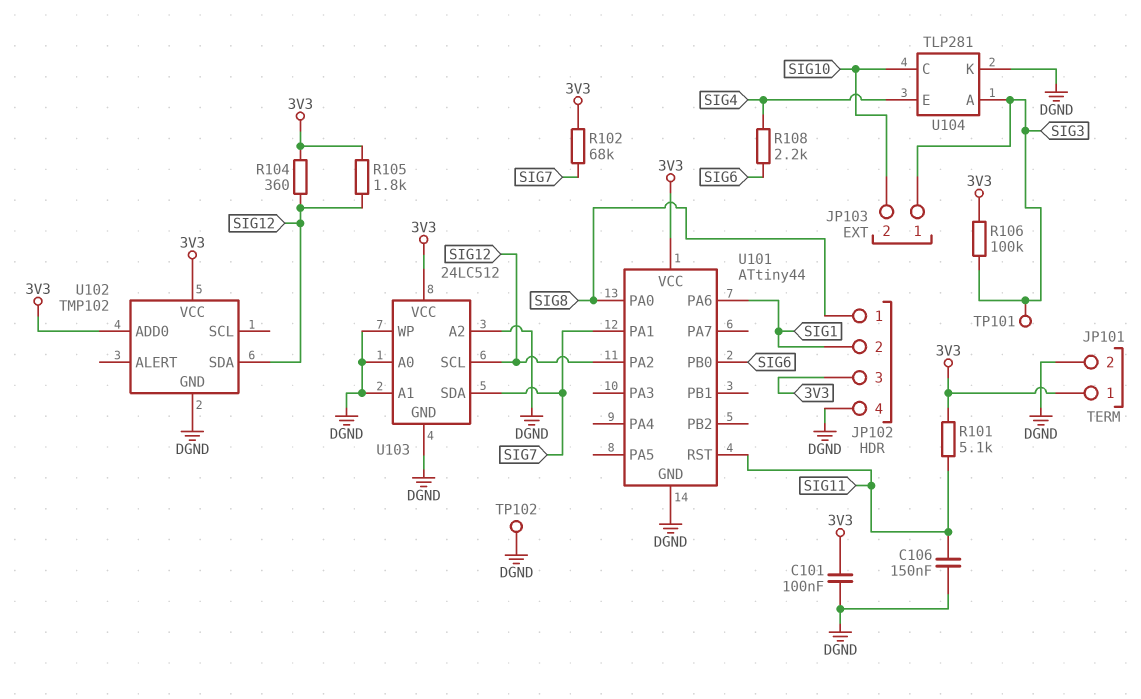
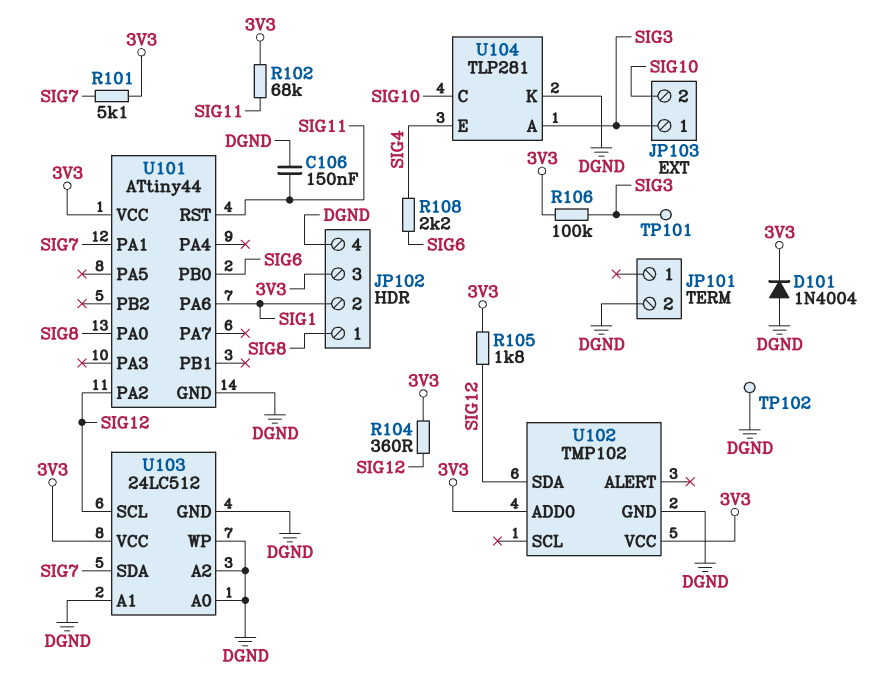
C101: 100nF (3V3, DGND) -> none
D101: none -> diode 1N4004 (A DGND, K 3V3)
JP101 pin 1: 3V3 -> none
R101: 5.1k (3V3, SIG11) -> 5.1k (3V3, SIG7)
R102: 68k (3V3, SIG7) -> 68k (3V3, SIG11)

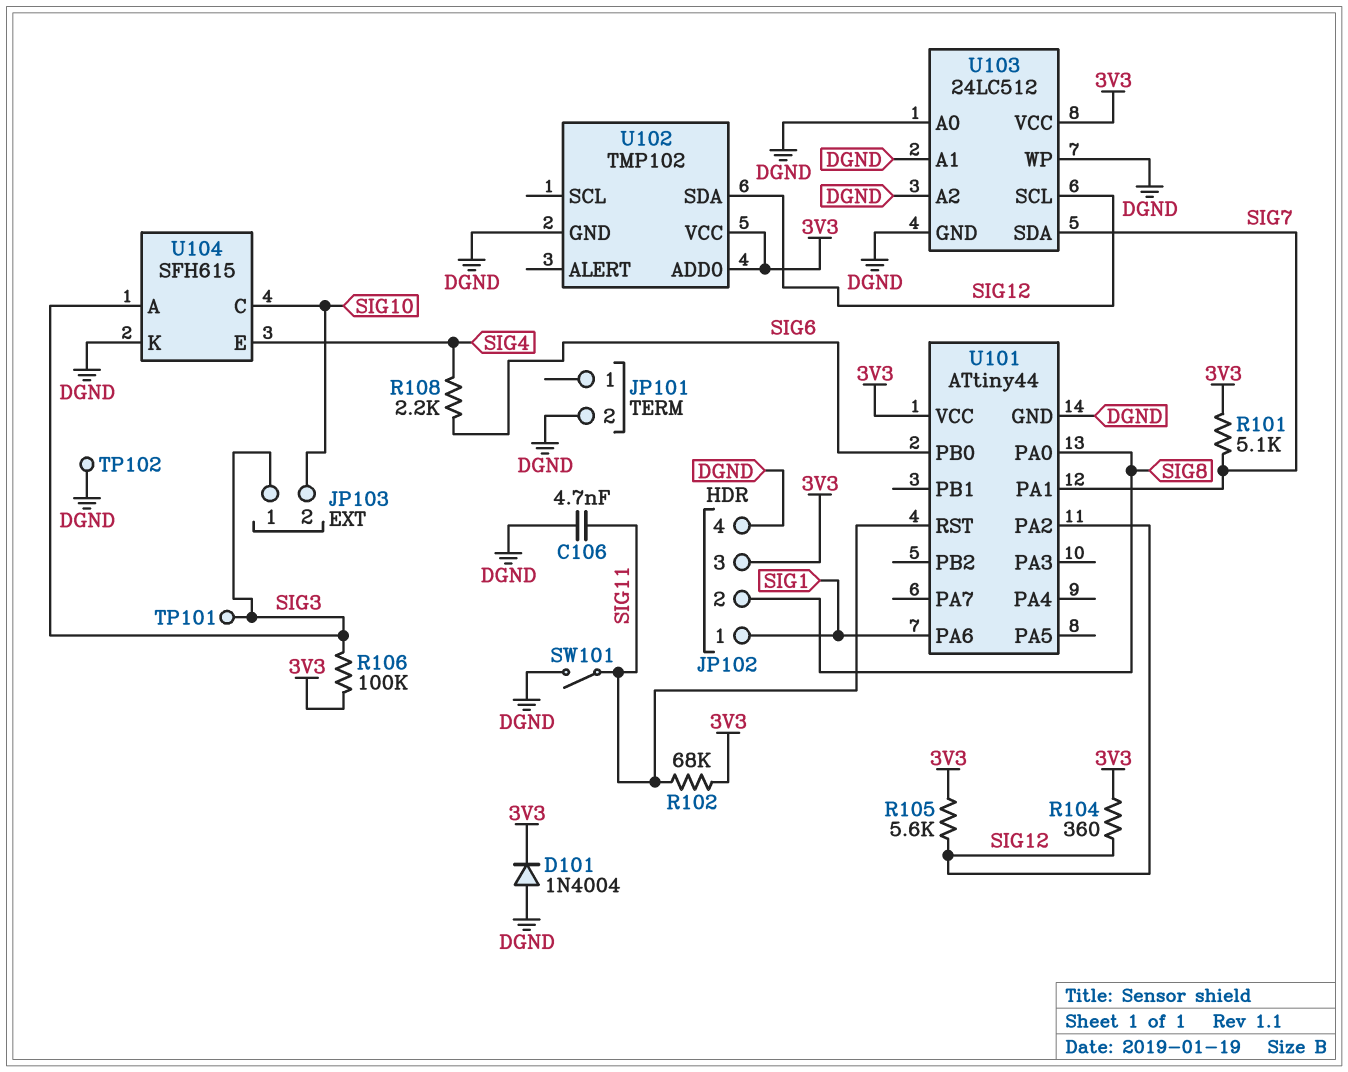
C106: 150nF (DGND, SIG11) -> 4.7nF (DGND, SIG11)
JP102 pin 1: SIG8 -> SIG1
JP102 pin 2: SIG1 -> SIG8
R105: 1.8k (3V3, SIG12) -> 5.6k (3V3, SIG12)
SW101: none -> switch (DGND, SIG11)
U104: TLP281 -> SFH615

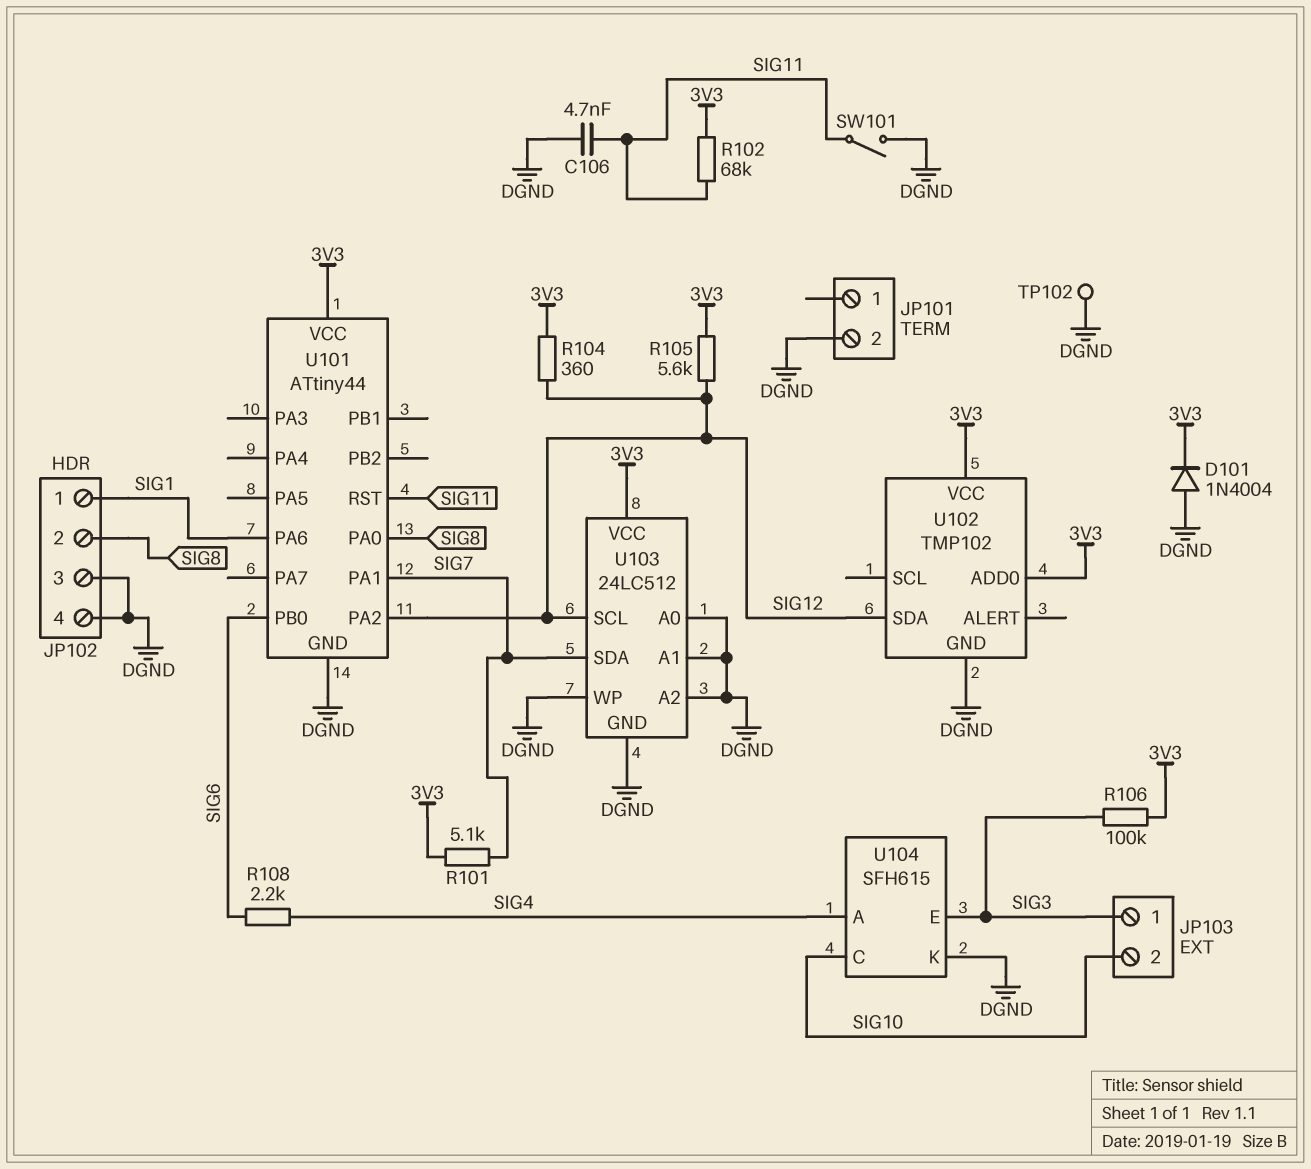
JP102 pin 3: 3V3 -> DGND
TP101: test point (SIG3) -> none
U104 pin A: SIG3 -> SIG4
U104 pin E: SIG4 -> SIG3

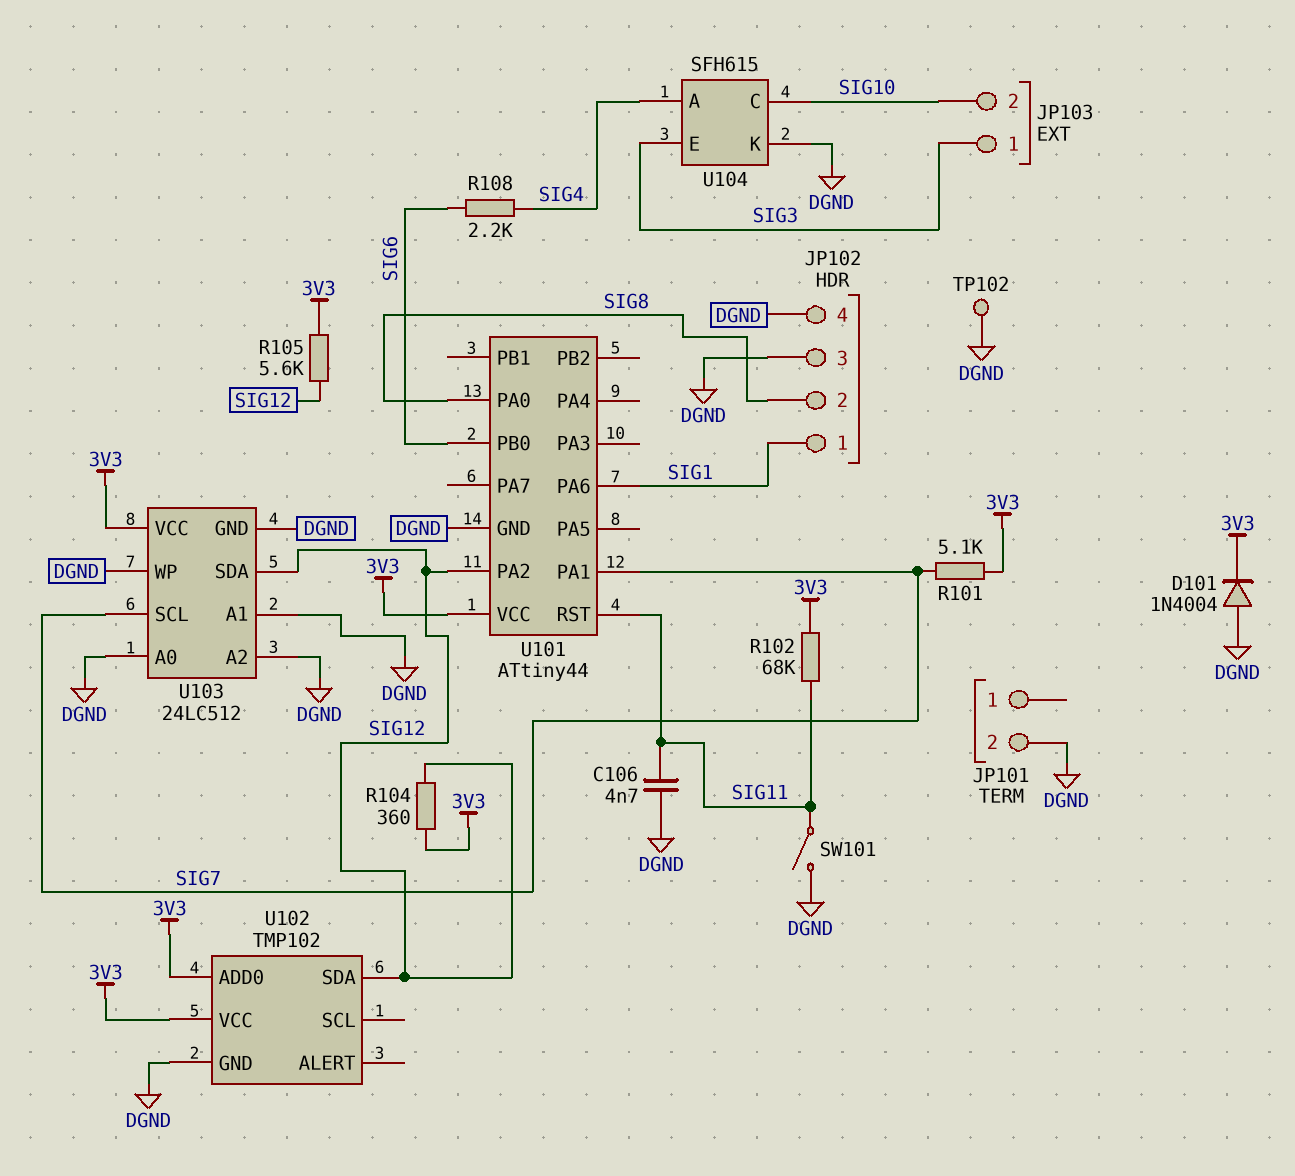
R106: 100k (3V3, SIG3) -> none
U103 pin SCL: SIG12 -> SIG7
U103 pin SDA: SIG7 -> SIG12

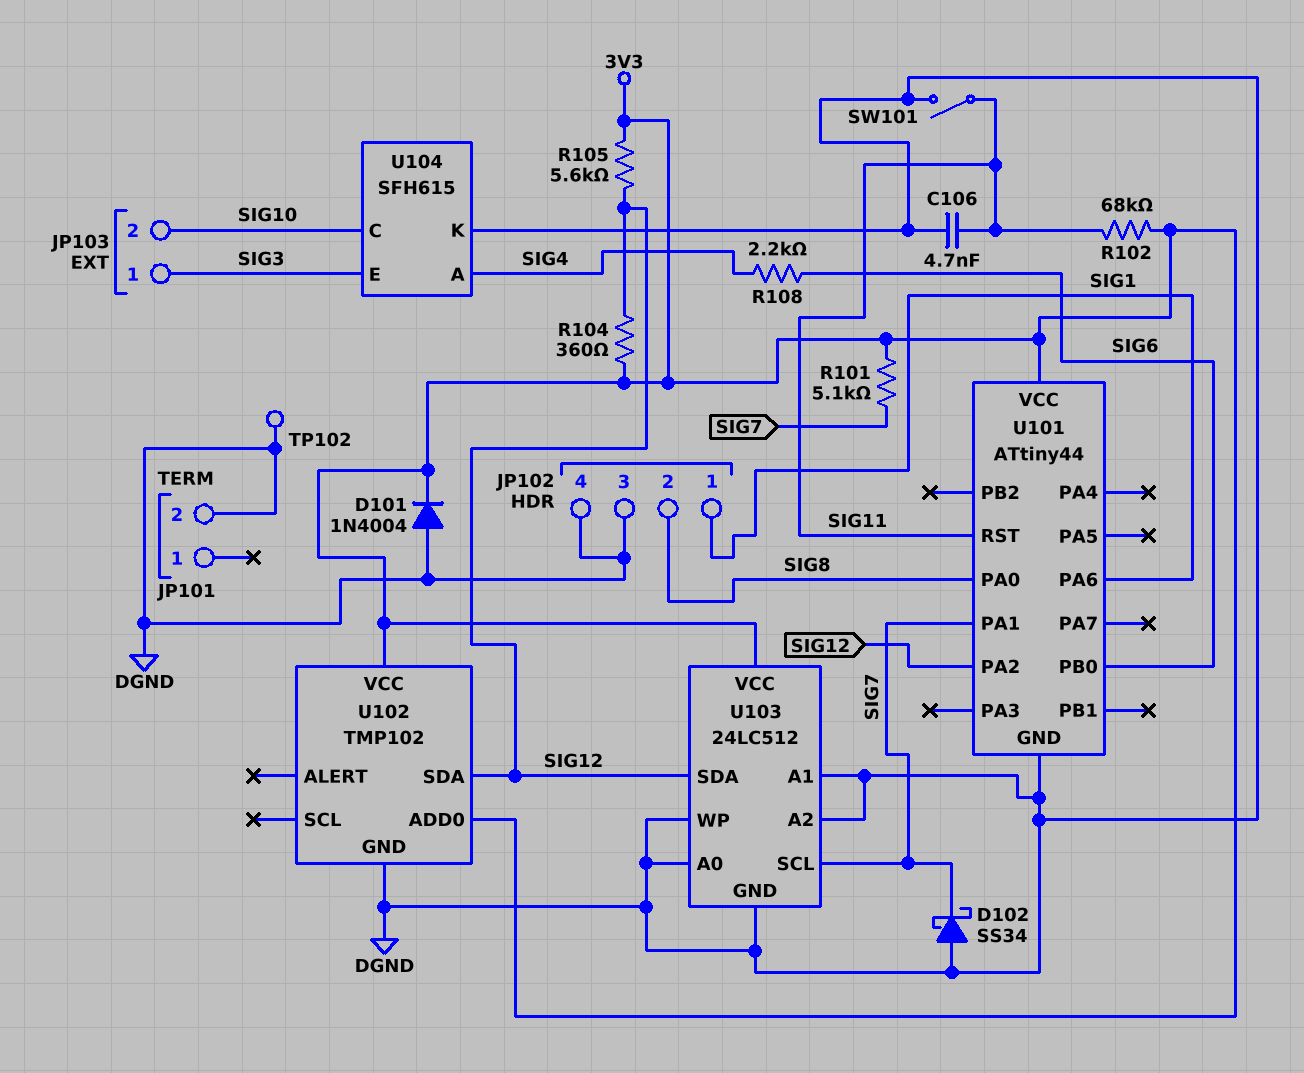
D102: none -> schottky SS34 (A DGND, K SIG7)

